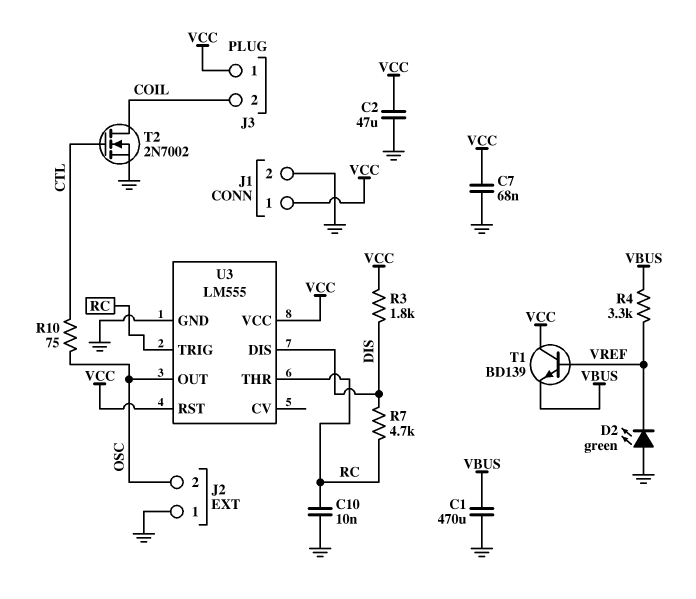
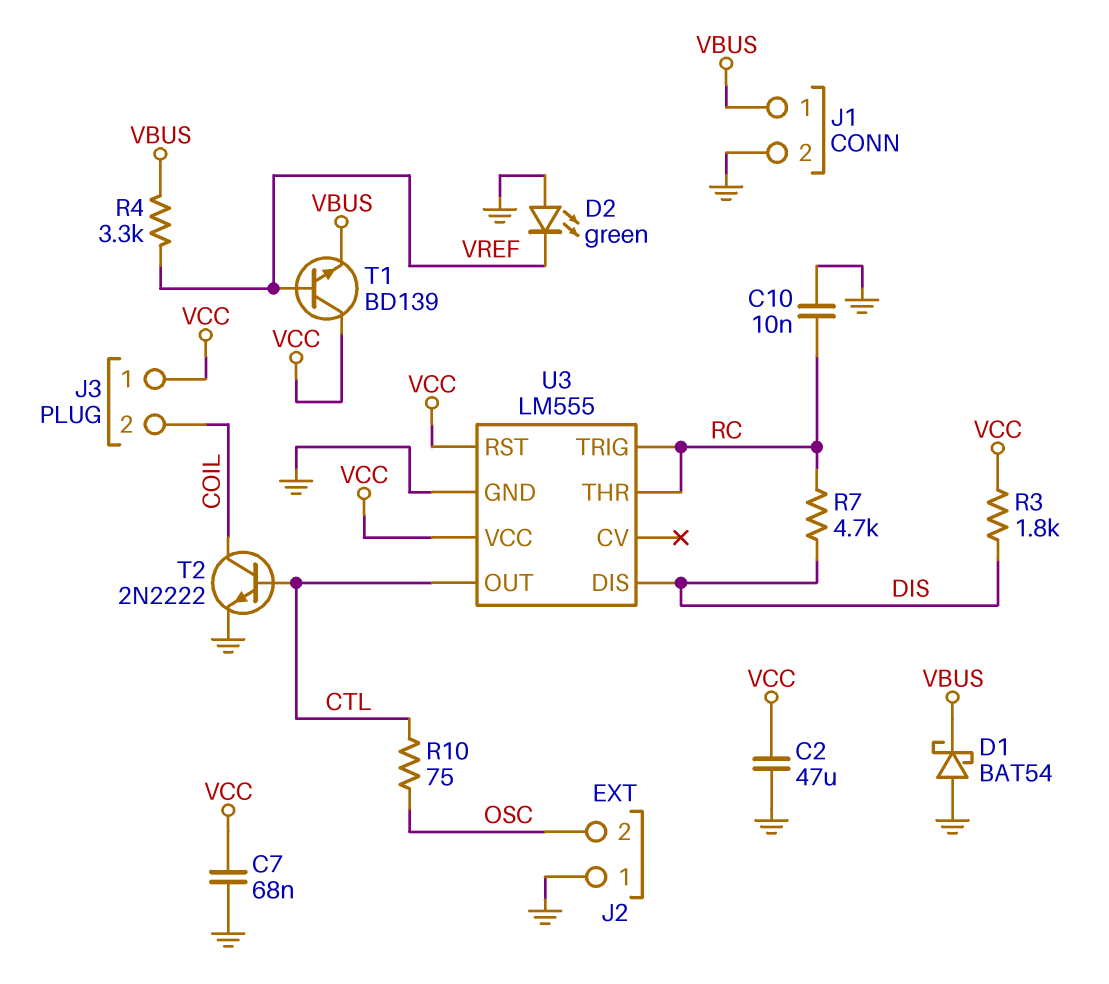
C1: 470uF (GND, VBUS) -> none
D1: none -> schottky BAT54 (A GND, K VBUS)
J1 pin 1: VCC -> VBUS
T2: NMOS 2N7002 (G CTL, D COIL, S GND) -> NPN 2N2222 (B CTL, C COIL, E GND)
U3 pin OUT: OSC -> CTL

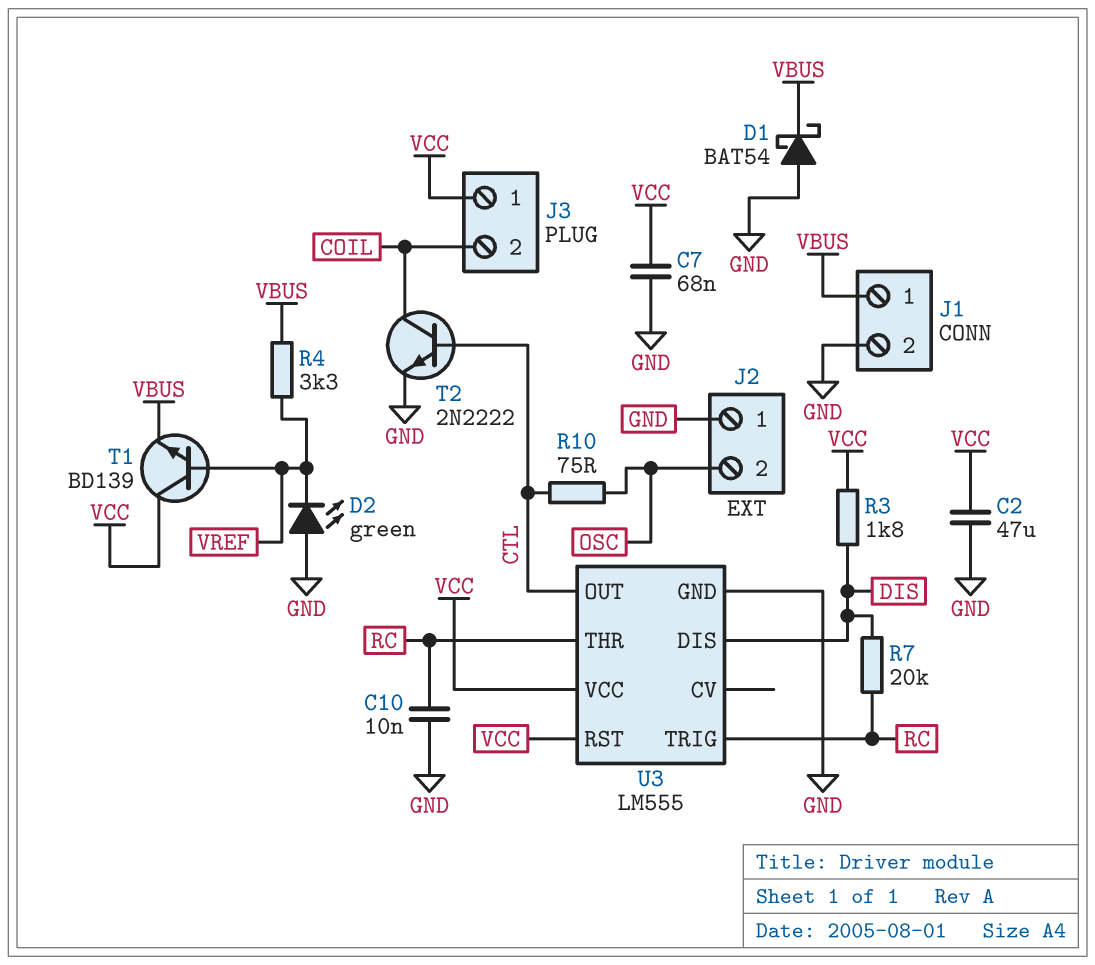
R7: 4.7k (DIS, RC) -> 20k (DIS, RC)

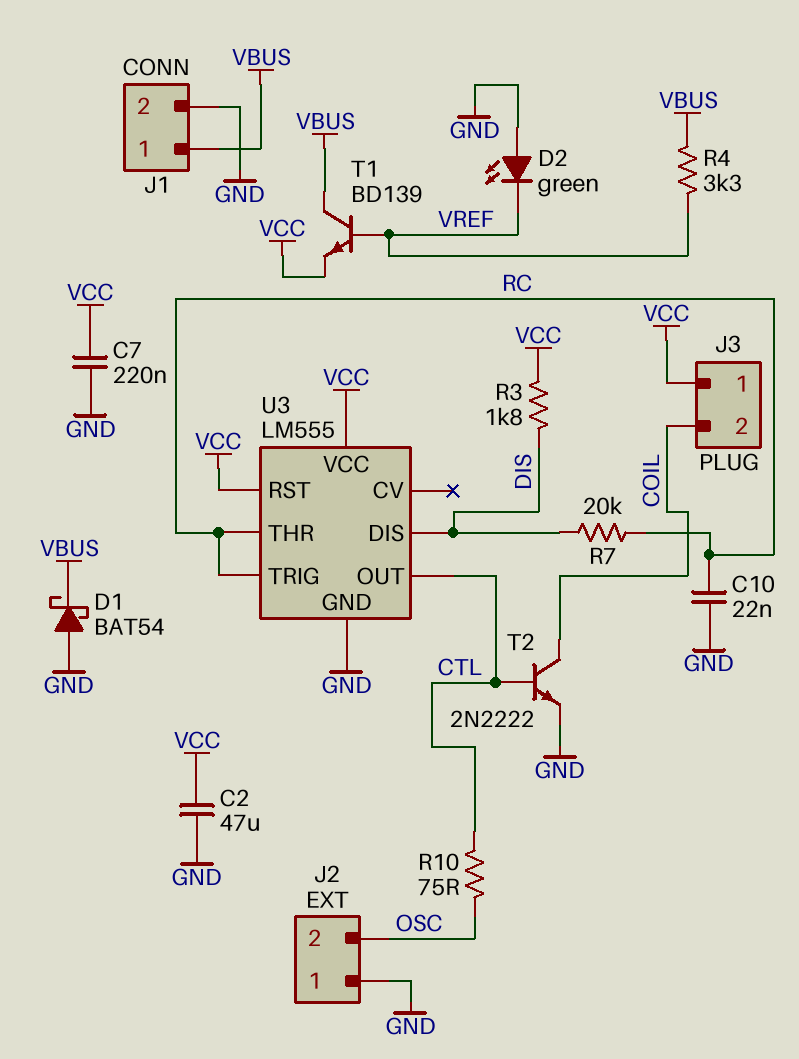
C7: 68nF (GND, VCC) -> 220nF (GND, VCC)
C10: 10nF (GND, RC) -> 22nF (GND, RC)
T1: NPN BD139 (B VREF, C VCC, E VBUS) -> NPN BD139 (B VREF, C VBUS, E VCC)

